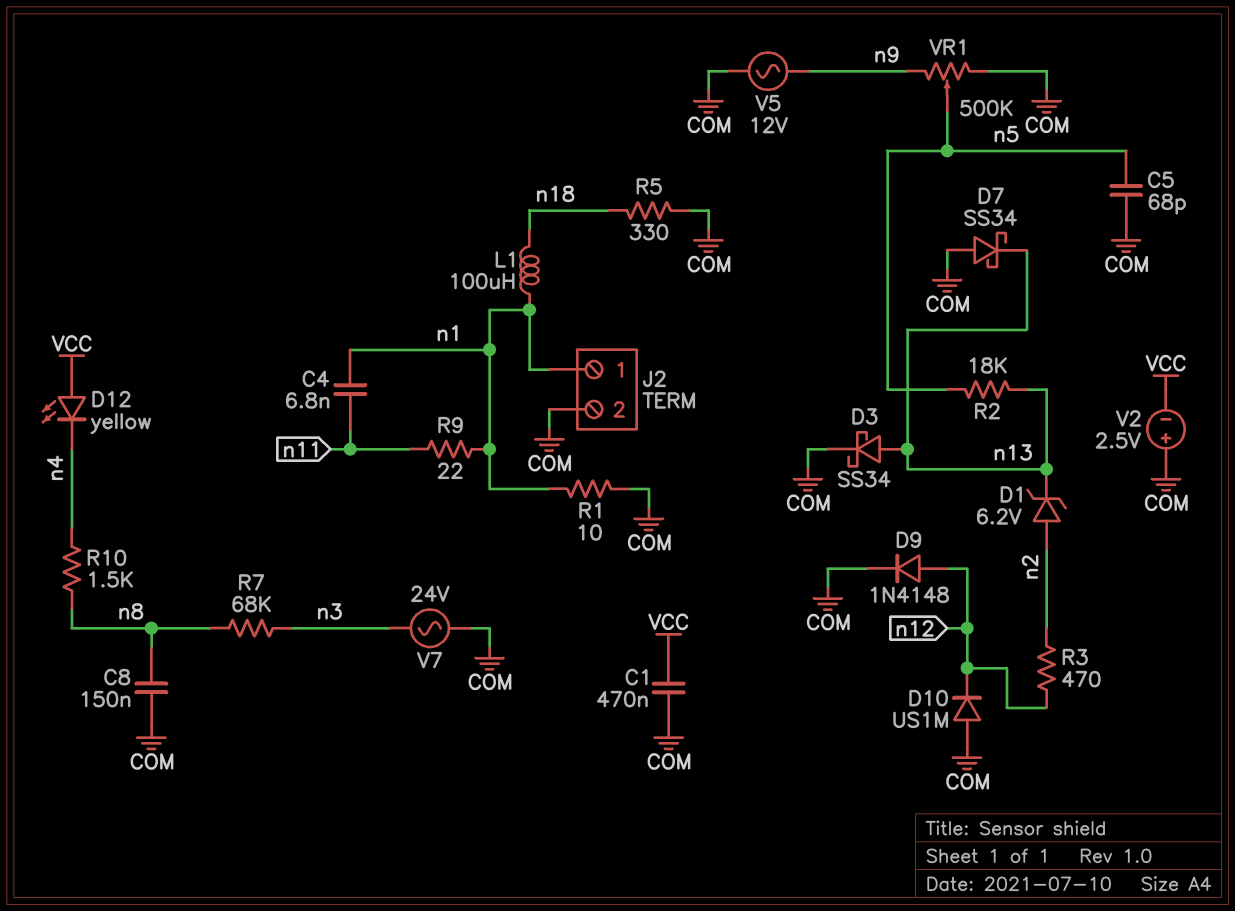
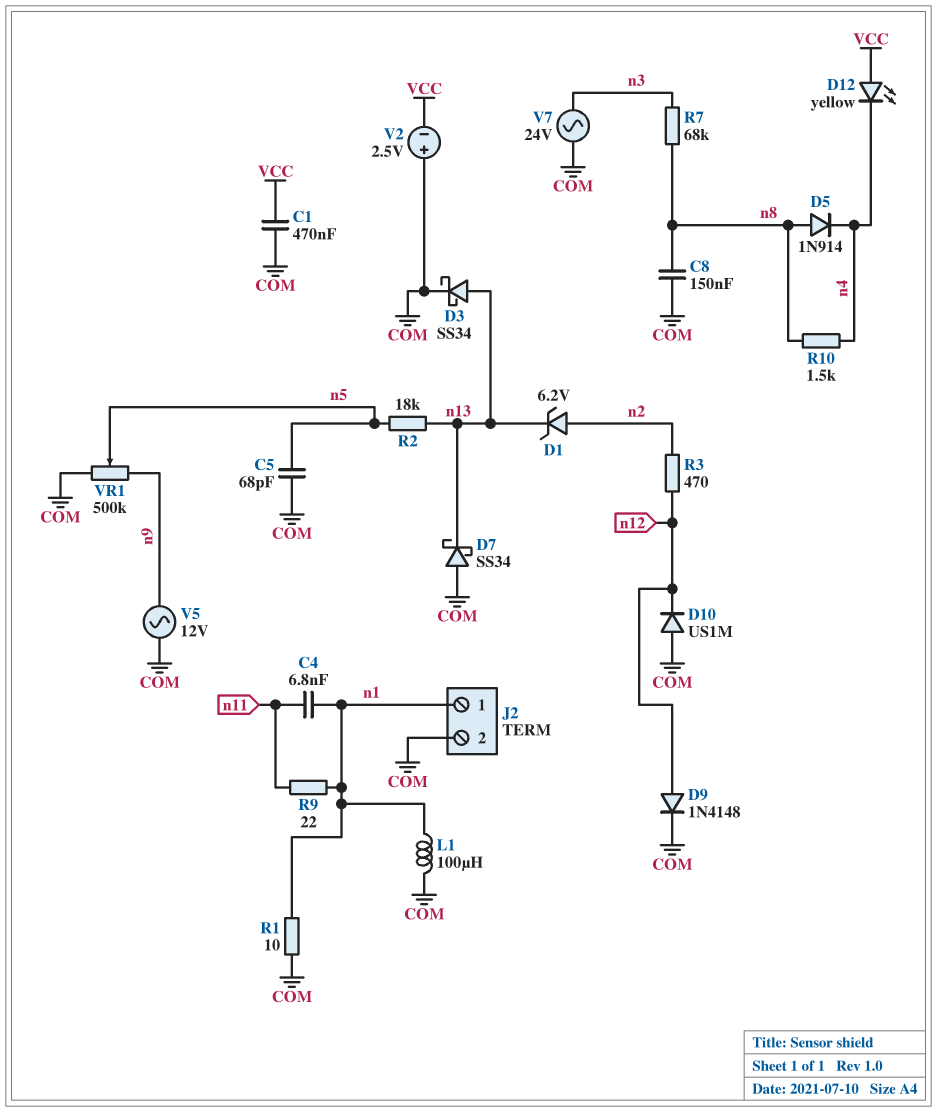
D5: none -> diode 1N914 (A n8, K n4)
L1: 100uH (n1, n18) -> 100uH (COM, n1)
R5: 330 (COM, n18) -> none

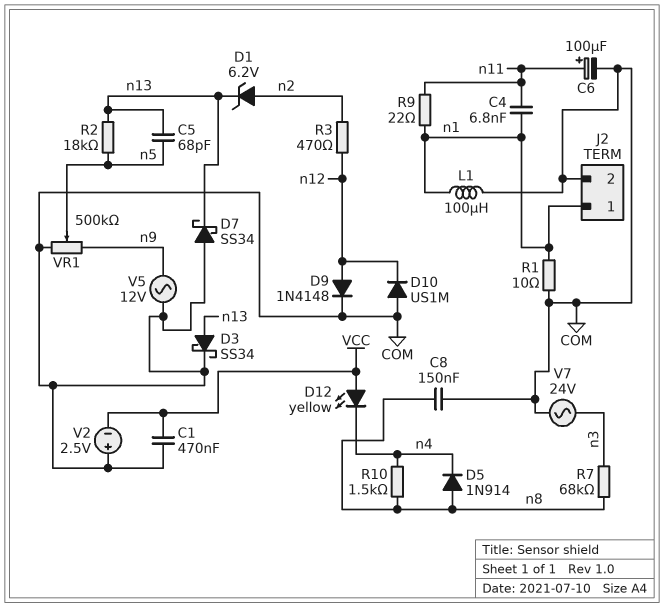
C5: 68pF (COM, n5) -> 68pF (n5, n13)
C6: none -> 100uF (plus n11, minus COM)

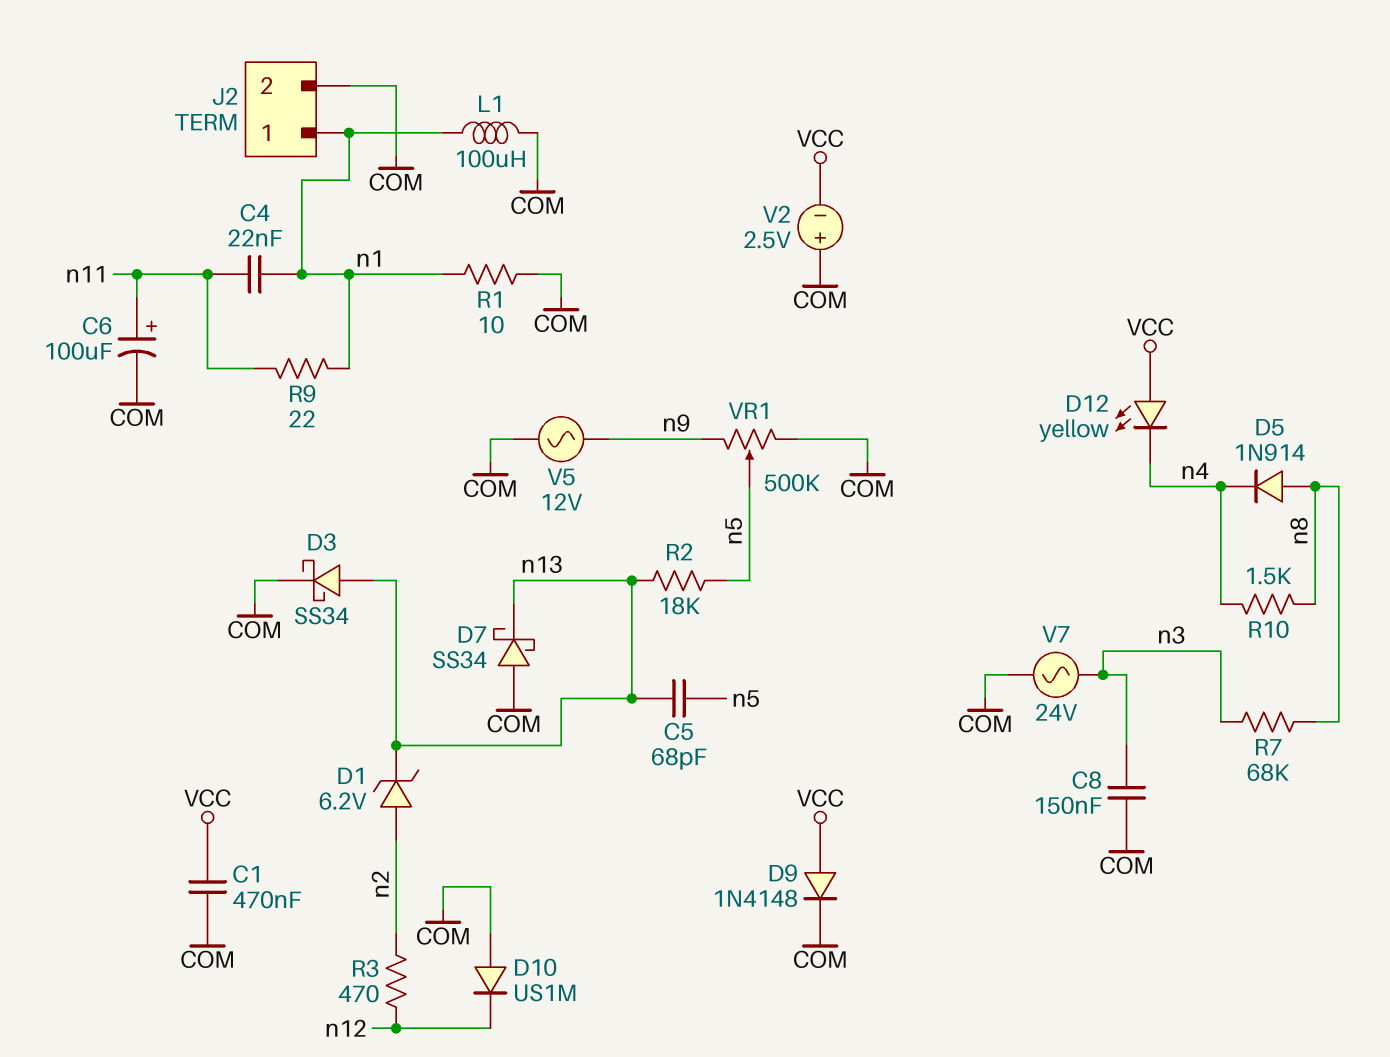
C4: 6.8nF (n1, n11) -> 22nF (n1, n11)
C8: 150nF (COM, n8) -> 150nF (COM, n3)
D9: diode 1N4148 (A n12, K COM) -> diode 1N4148 (A VCC, K COM)

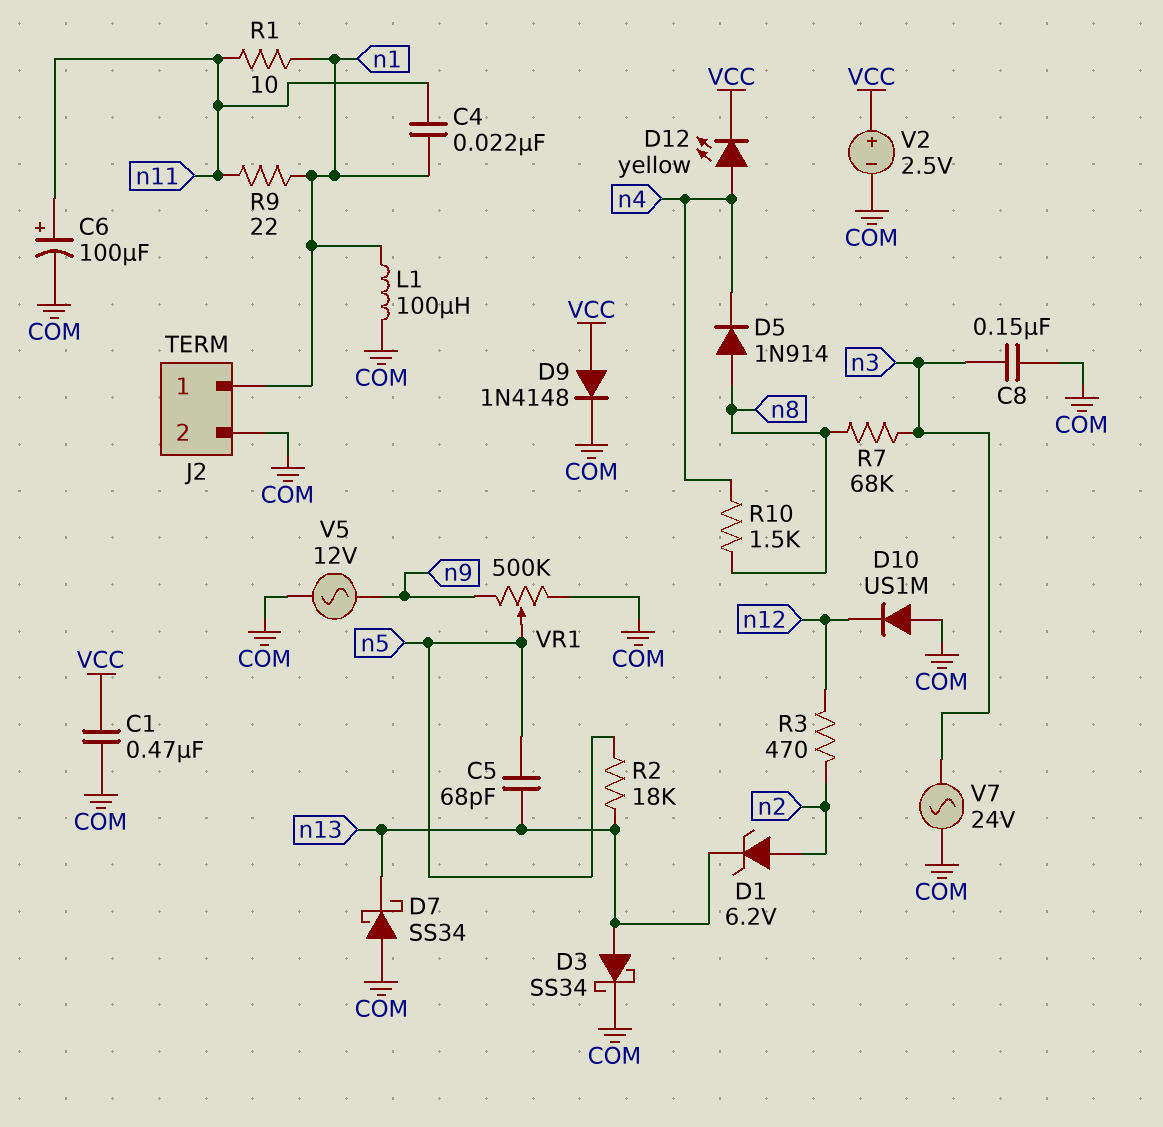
D12: LED yellow (A VCC, K n4) -> LED yellow (A n4, K VCC)
R1: 10 (COM, n1) -> 10 (n1, n11)
V2: 2.5V (plus COM, minus VCC) -> 2.5V (plus VCC, minus COM)

